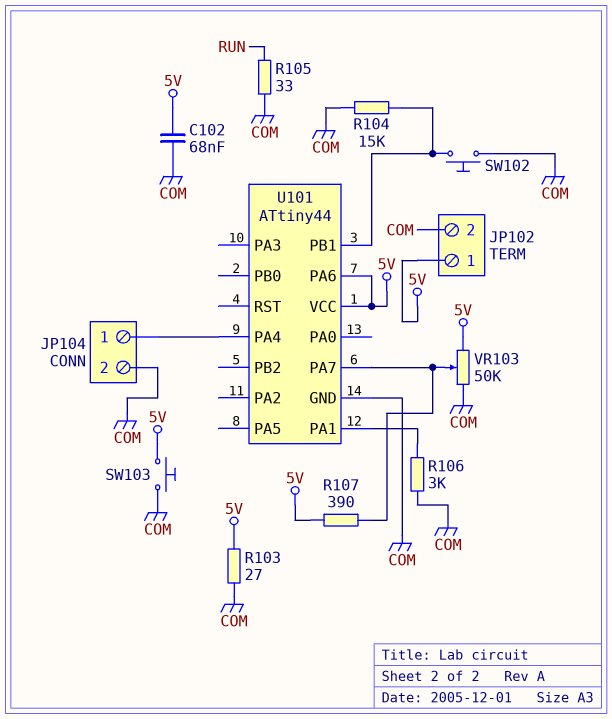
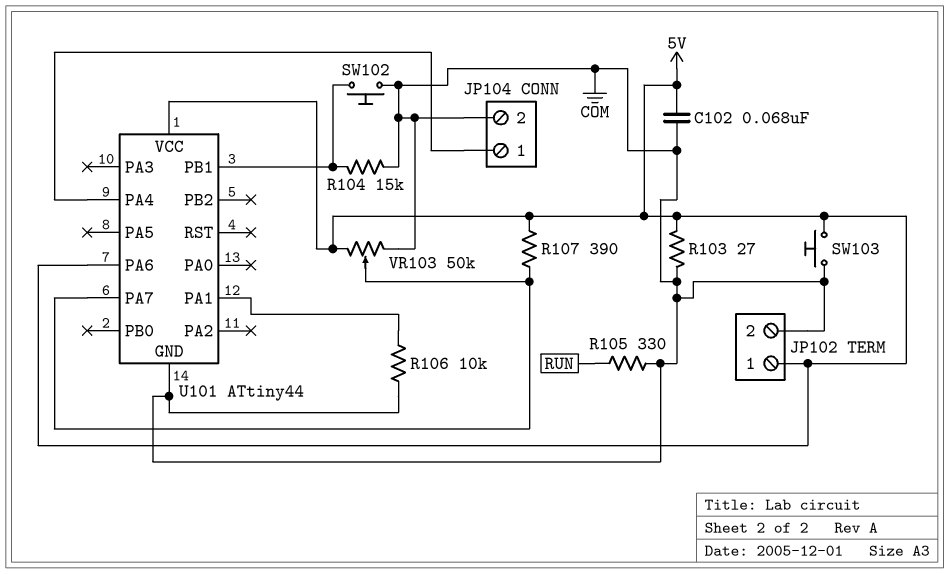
R105: 33 (COM, RUN) -> 330 (COM, RUN)
R106: 3k (COM, U101/PA1) -> 10k (COM, U101/PA1)

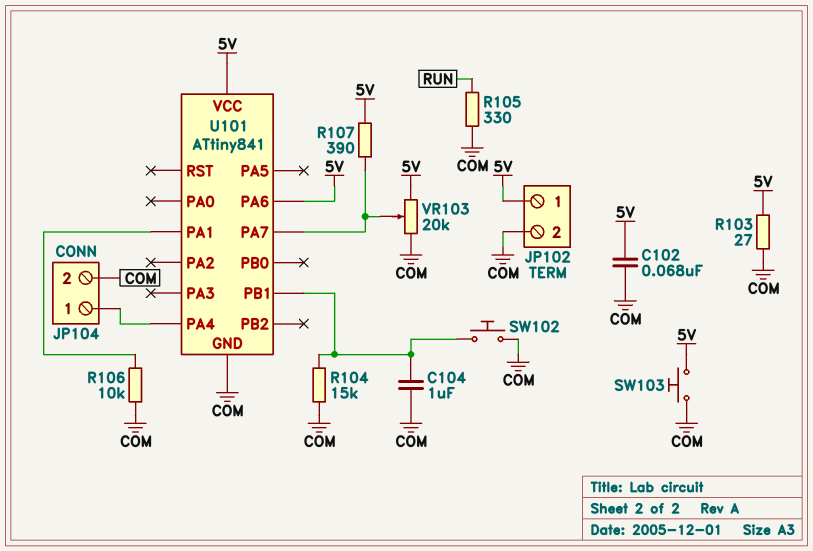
C104: none -> 1uF (COM, U101/PB1)
U101: ATtiny44 -> ATtiny841
VR103: 50k (5V, COM, wiper U101/PA7) -> 20k (5V, COM, wiper U101/PA7)

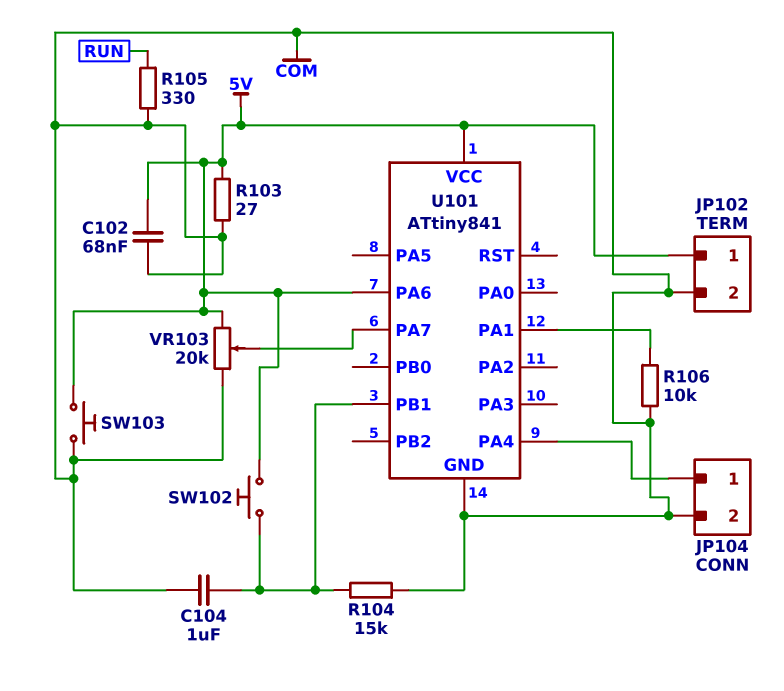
R107: 390 (5V, U101/PA7) -> none
SW102: button (COM, U101/PB1) -> button (5V, U101/PB1)

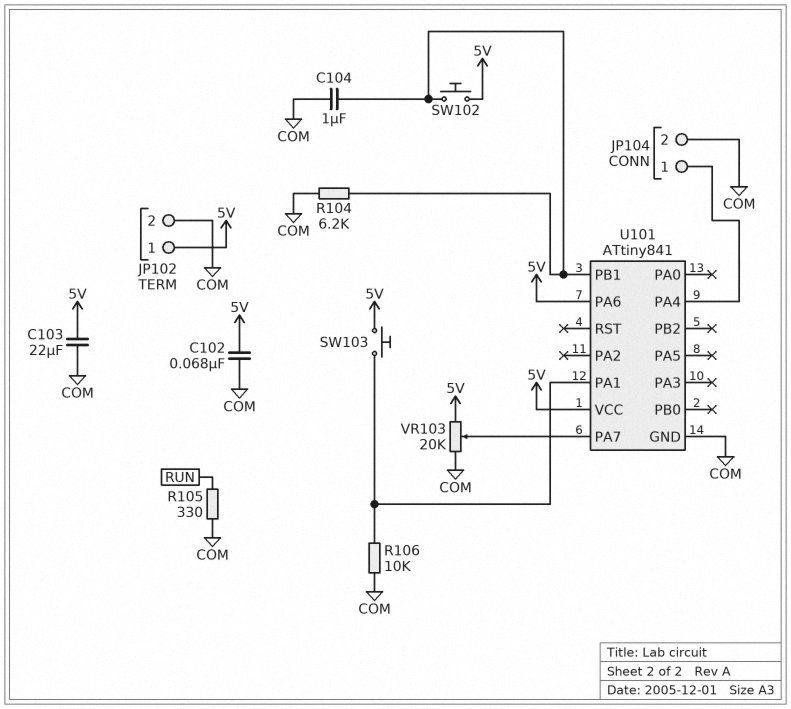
C103: none -> 22uF (5V, COM)
R103: 27 (5V, COM) -> none
R104: 15k (COM, U101/PB1) -> 6.2k (COM, U101/PB1)
SW103: button (5V, COM) -> button (5V, U101/PA1)

